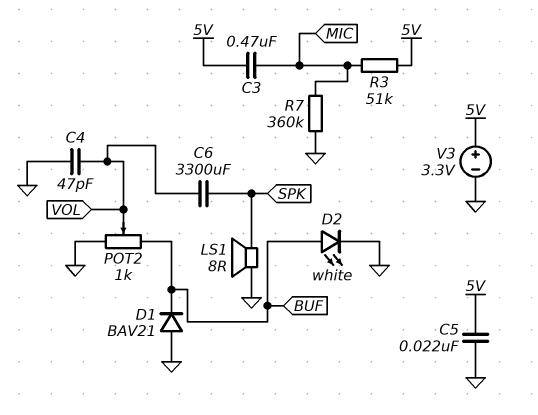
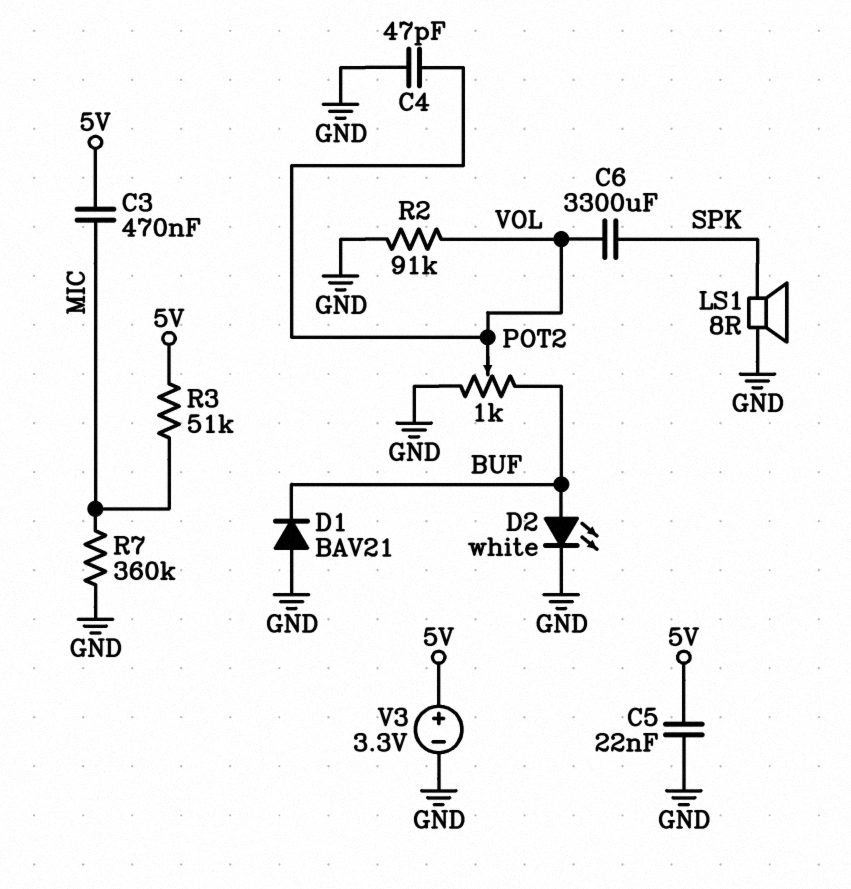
R2: none -> 91k (GND, VOL)

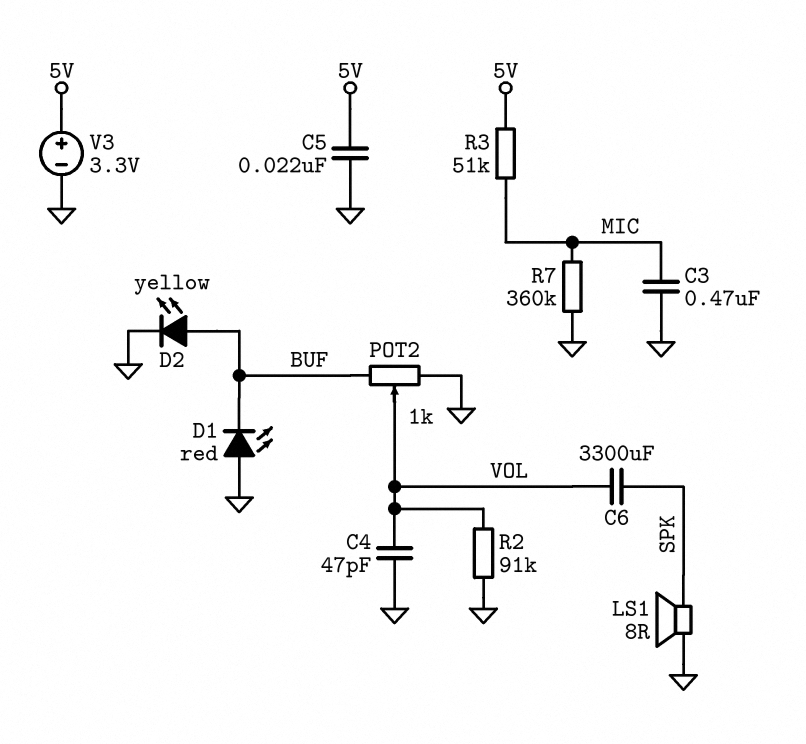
C3: 470nF (5V, MIC) -> 470nF (GND, MIC)
D1: diode BAV21 (A GND, K BUF) -> LED red (A GND, K BUF)
D2: LED white (A BUF, K GND) -> LED yellow (A BUF, K GND)

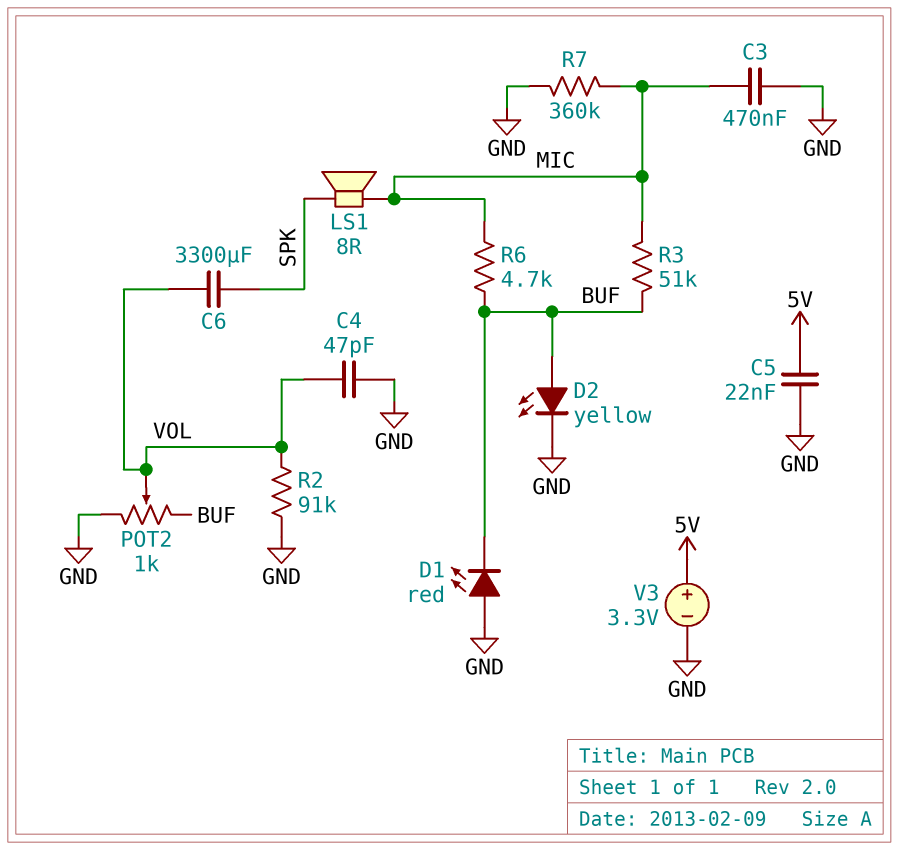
LS1: speaker 8R (GND, SPK) -> speaker 8R (MIC, SPK)
R3: 51k (5V, MIC) -> 51k (BUF, MIC)
R6: none -> 4.7k (BUF, MIC)

